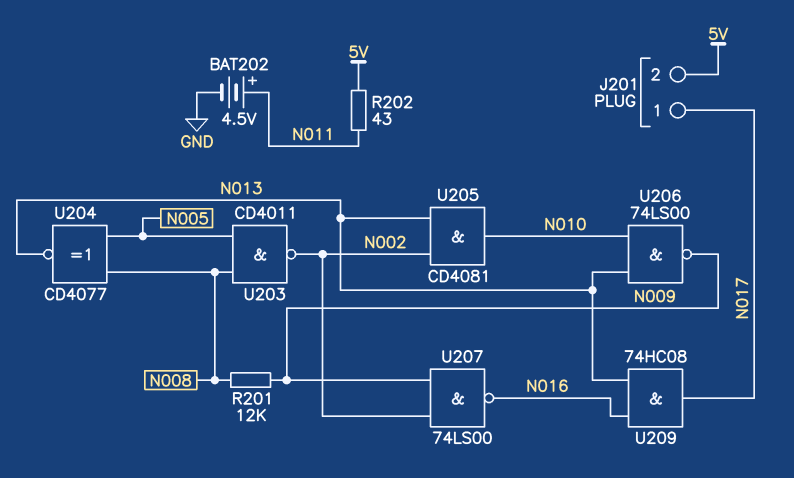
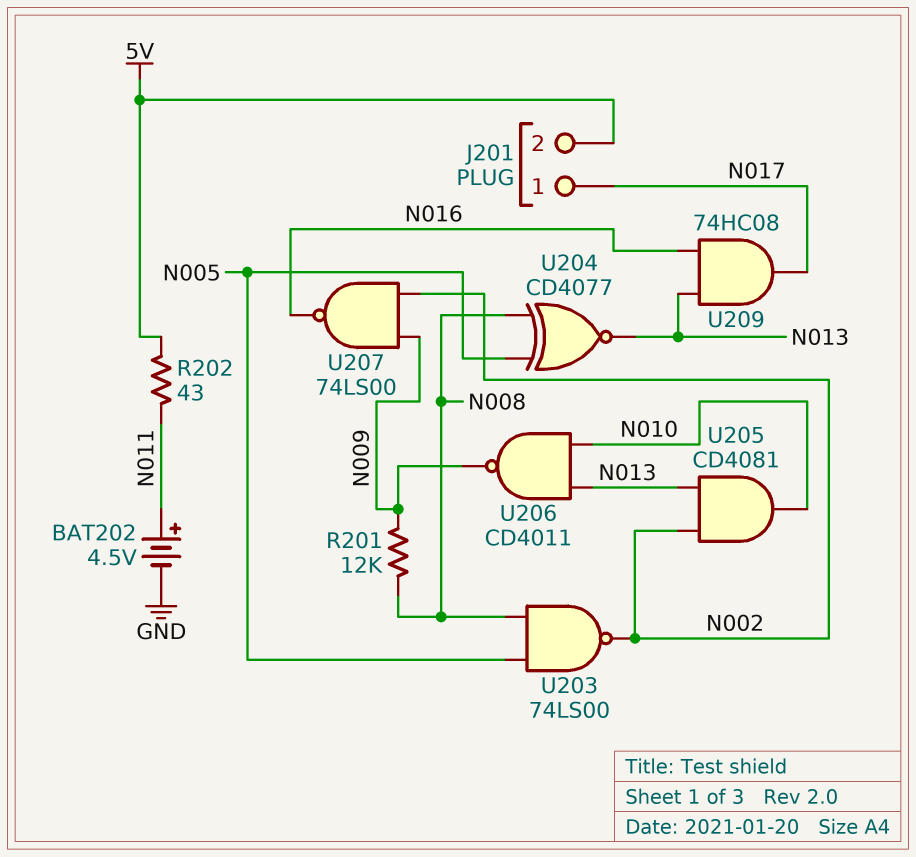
U203: NAND CD4011 (in N005, in N008, out N002) -> NAND 74LS00 (in N005, in N008, out N002)
U206: NAND 74LS00 (in N010, in N013, out N009) -> NAND CD4011 (in N010, in N013, out N009)

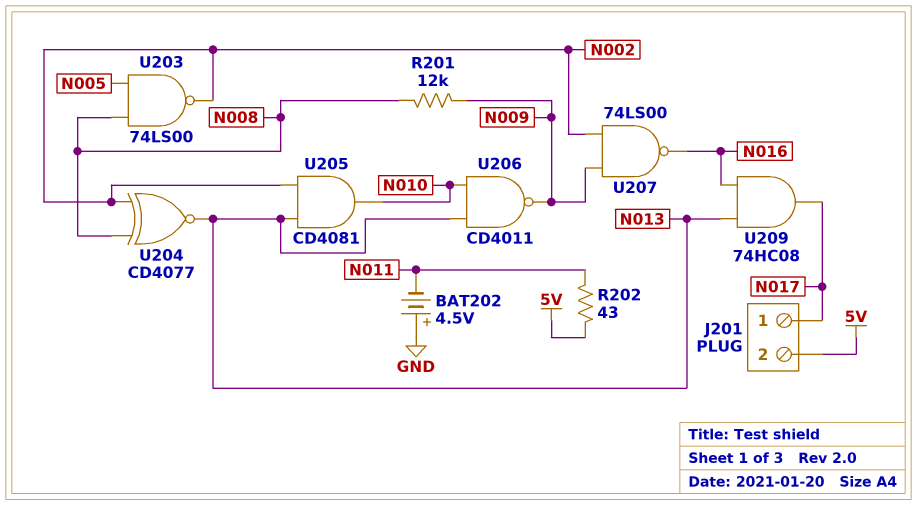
BAT202: 4.5V (plus N011, minus GND) -> 4.5V (plus GND, minus N011)
U204: XNOR CD4077 (in N005, in N008, out N013) -> XNOR CD4077 (in N002, in N008, out N013)

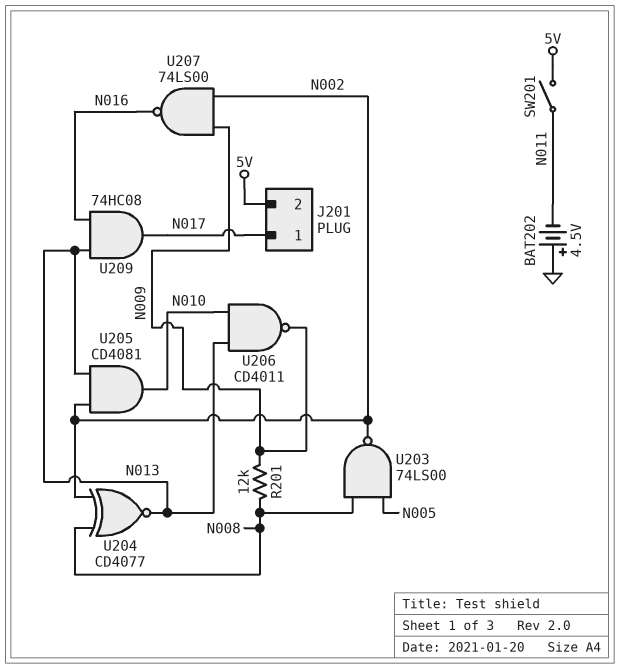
R202: 43 (5V, N011) -> none
SW201: none -> switch (5V, N011)

